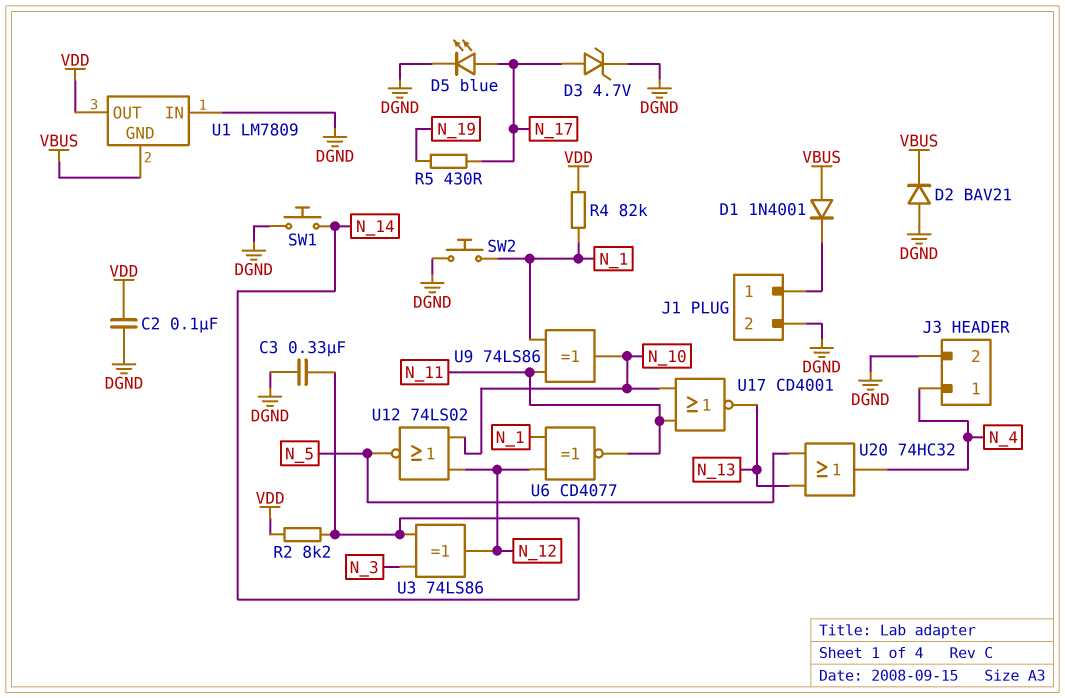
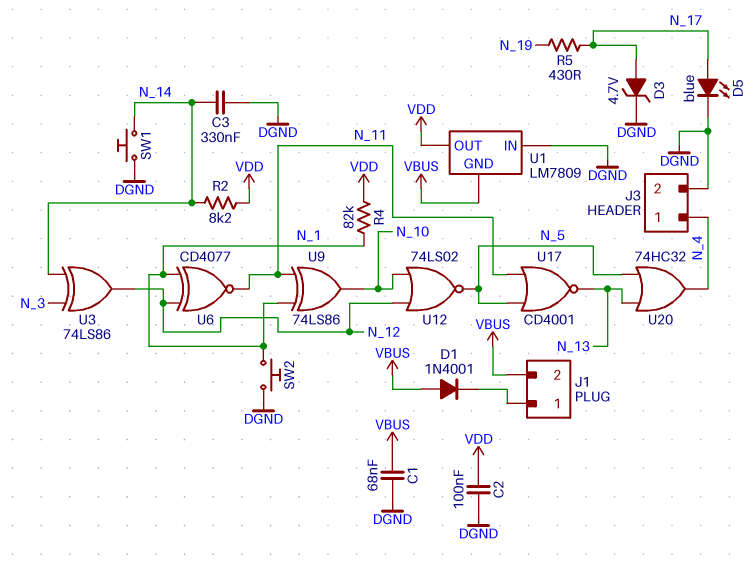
C1: none -> 68nF (DGND, VBUS)
D2: diode BAV21 (A DGND, K VBUS) -> none
J1 pin 2: DGND -> VBUS
U17: NOR CD4001 (in N_10, in N_11, out N_13) -> NOR CD4001 (in N_5, in N_11, out N_13)

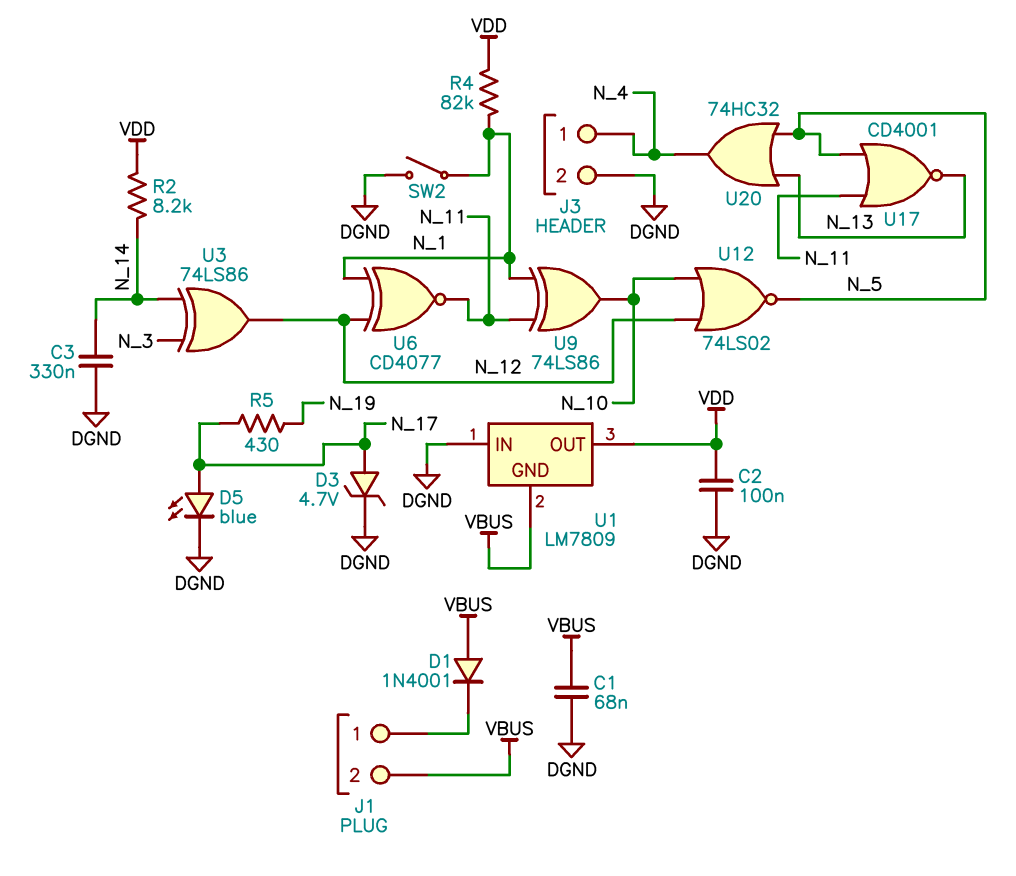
SW1: button (DGND, N_14) -> none
SW2: button (DGND, N_1) -> switch (DGND, N_1)

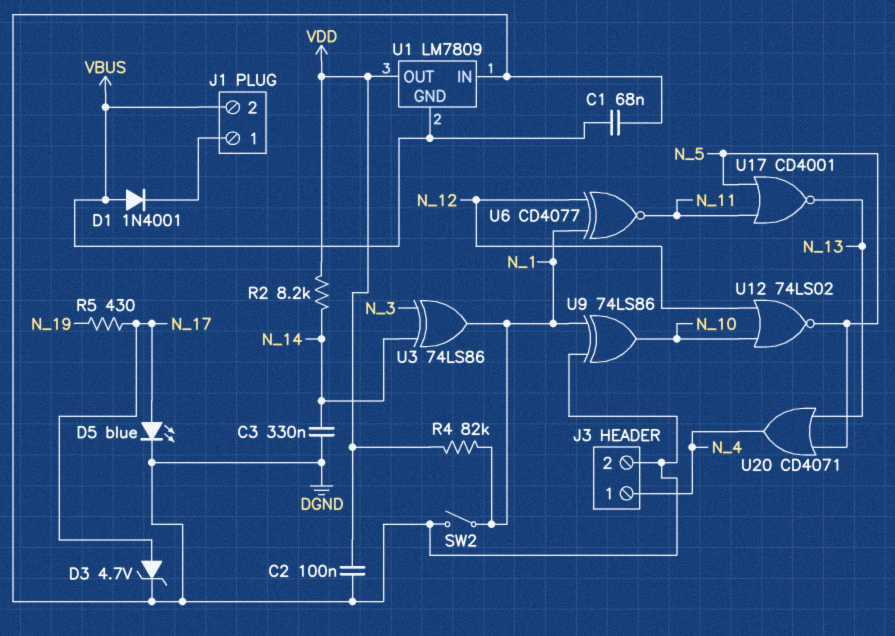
U3: XOR 74LS86 (in N_3, in N_14, out N_12) -> XOR 74LS86 (in N_3, in N_14, out N_1)
U9: XOR 74LS86 (in N_1, in N_11, out N_10) -> XOR 74LS86 (in DGND, in N_1, out N_10)
U20: OR 74HC32 (in N_5, in N_13, out N_4) -> OR CD4071 (in N_5, in N_13, out N_4)

